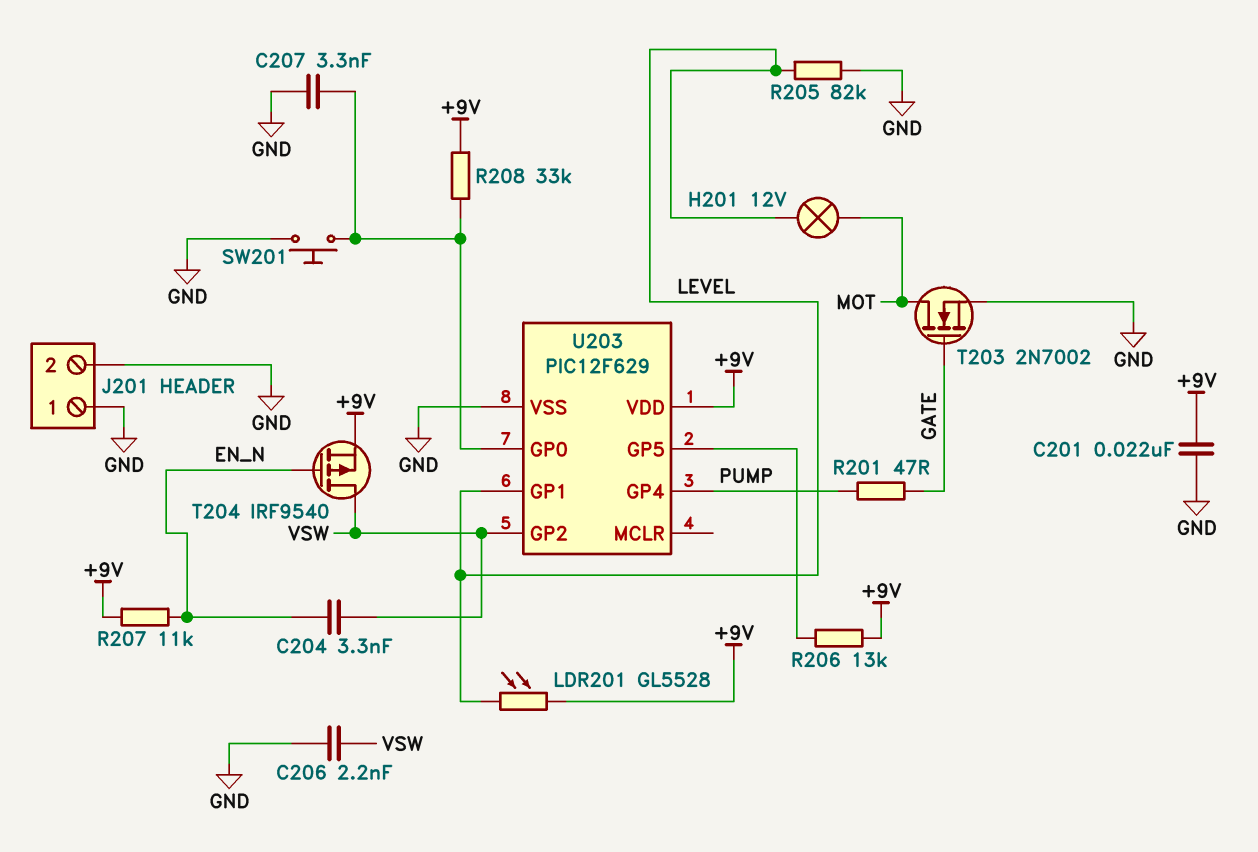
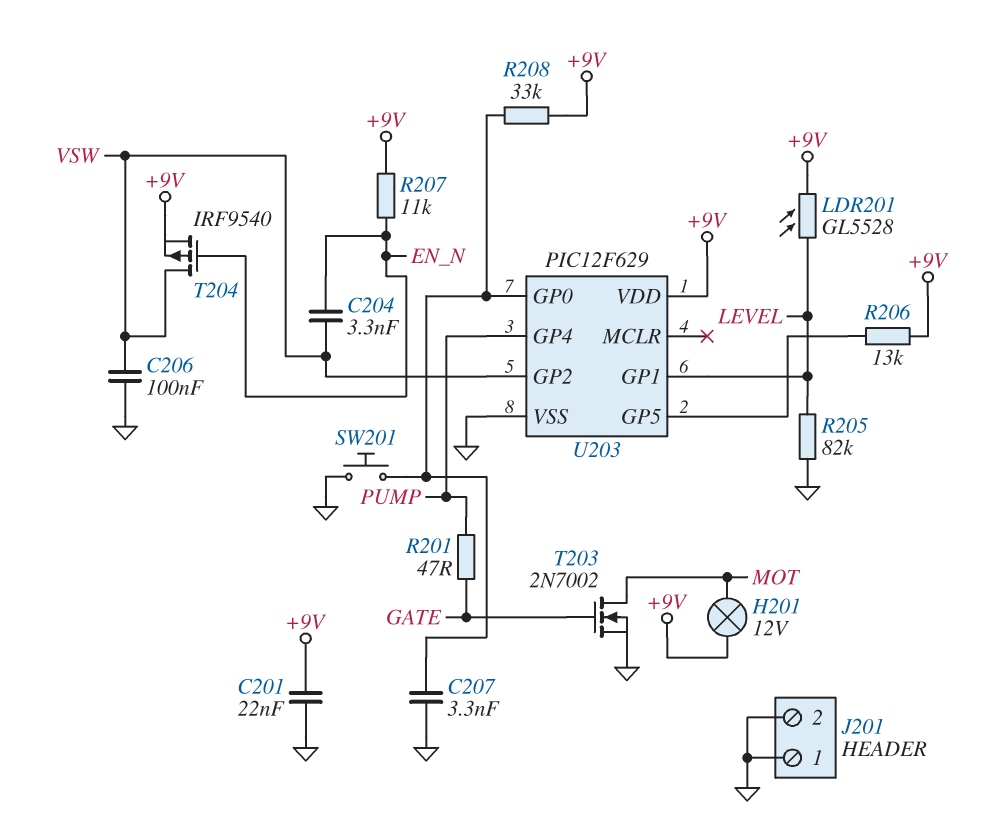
C206: 2.2nF (GND, VSW) -> 100nF (GND, VSW)
H201: lamp 12V (LEVEL, MOT) -> lamp 12V (+9V, MOT)

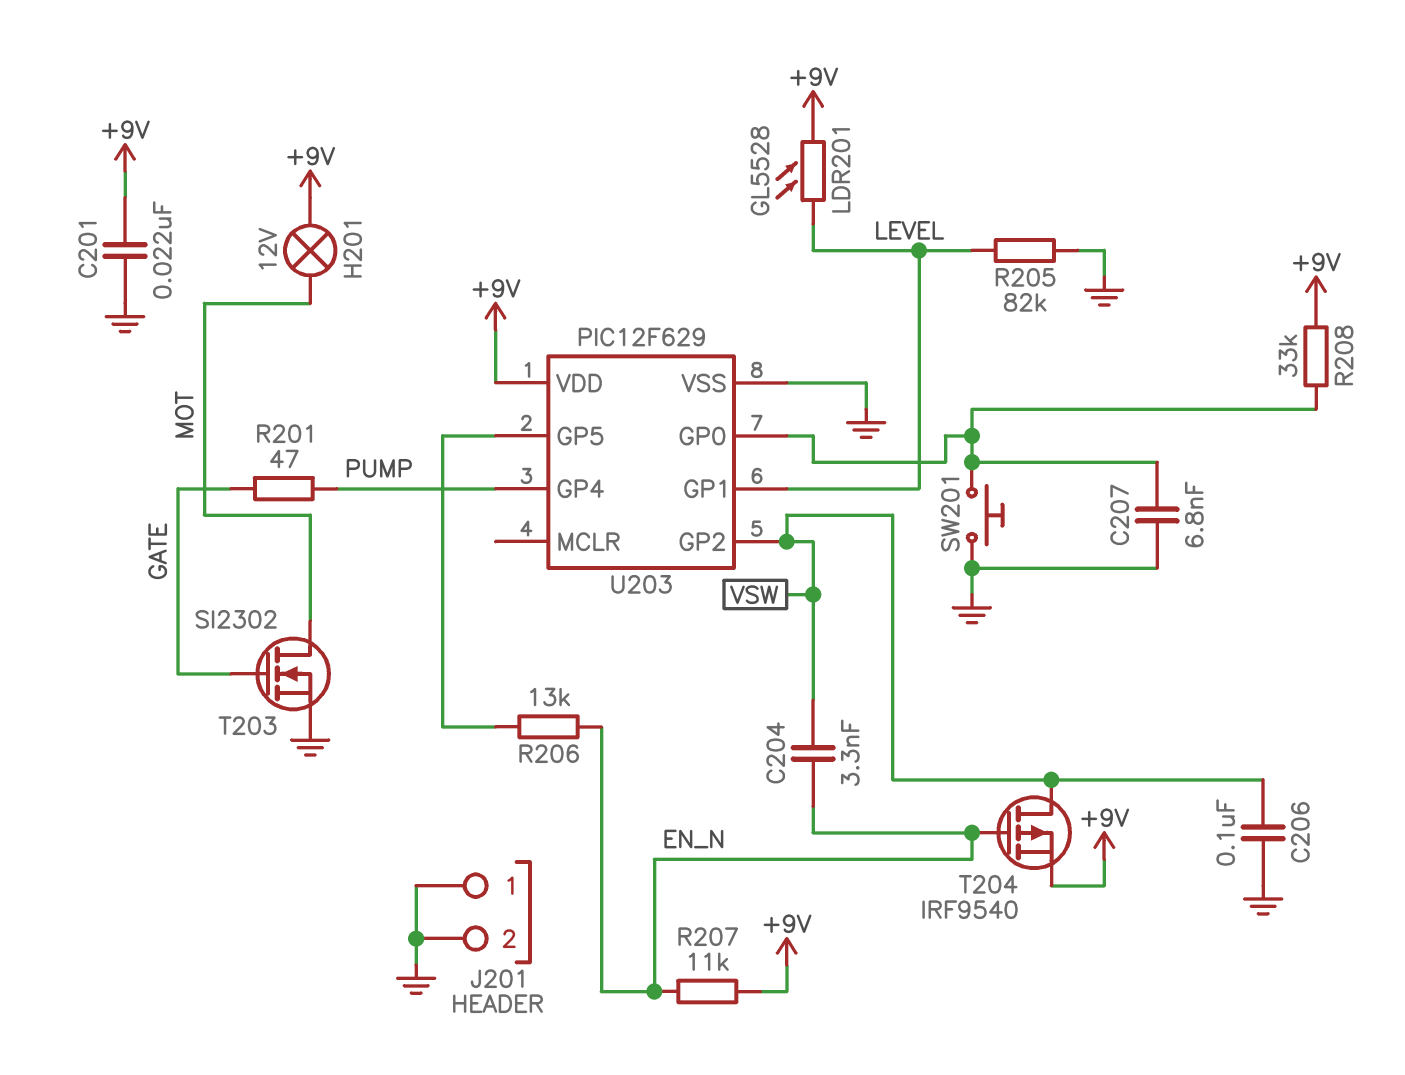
C207: 3.3nF (GND, U203/GP0) -> 6.8nF (GND, U203/GP0)
R206: 13k (+9V, U203/GP5) -> 13k (EN_N, U203/GP5)
T203: NMOS 2N7002 (G GATE, D MOT, S GND) -> NMOS SI2302 (G GATE, D MOT, S GND)

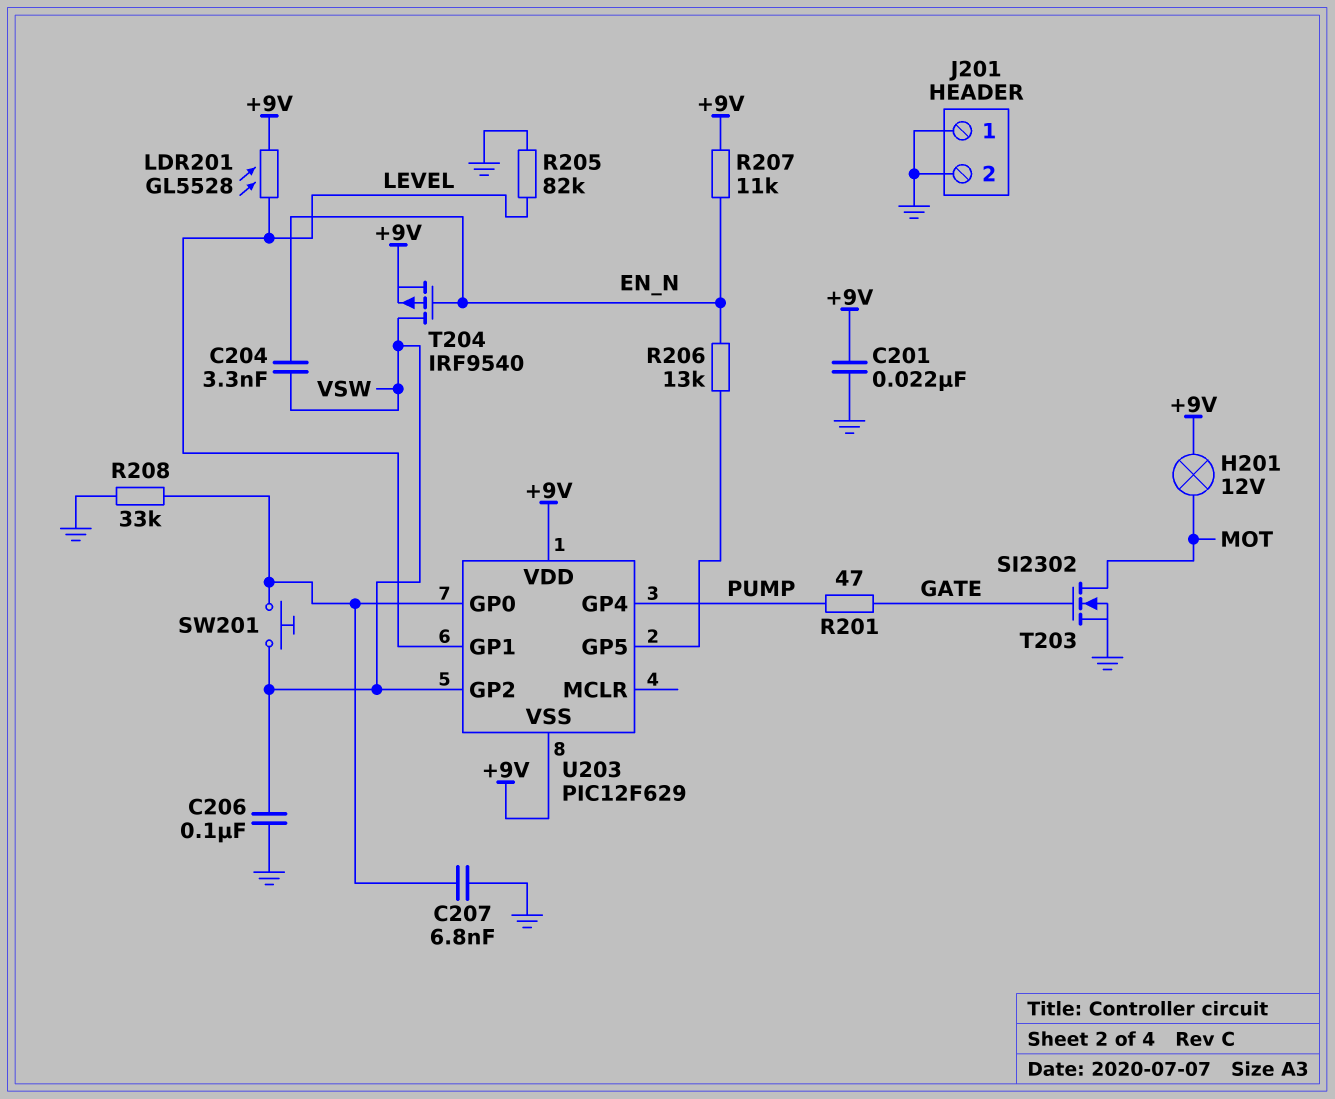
R208: 33k (+9V, U203/GP0) -> 33k (GND, U203/GP0)
SW201: button (GND, U203/GP0) -> button (U203/GP0, VSW)
U203 pin VSS: GND -> +9V

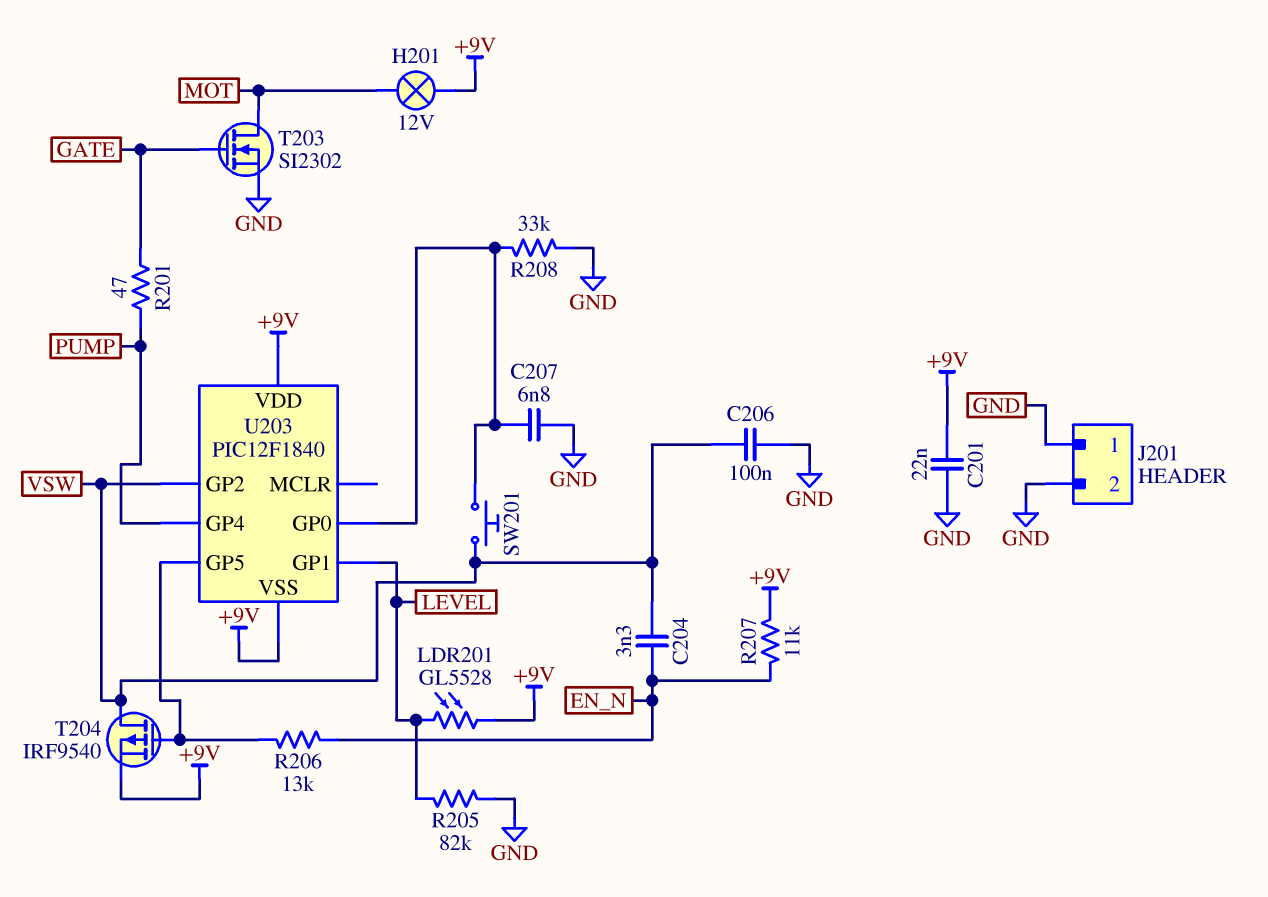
T204: PMOS IRF9540 (G EN_N, D VSW, S +9V) -> PMOS IRF9540 (G U203/GP5, D VSW, S +9V)
U203: PIC12F629 -> PIC12F1840

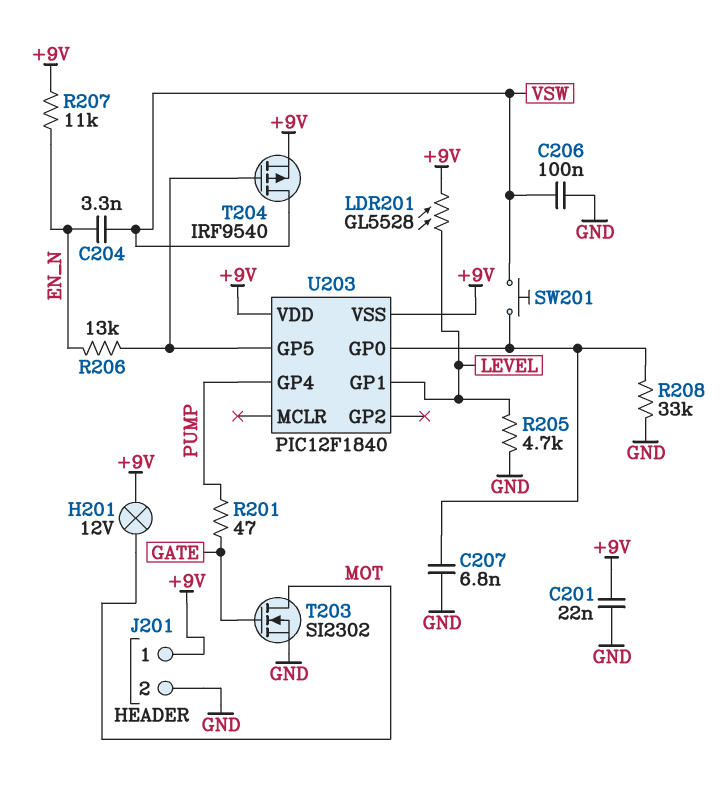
J201 pin 1: GND -> +9V
R205: 82k (GND, LEVEL) -> 4.7k (GND, LEVEL)
U203 pin GP2: VSW -> none

